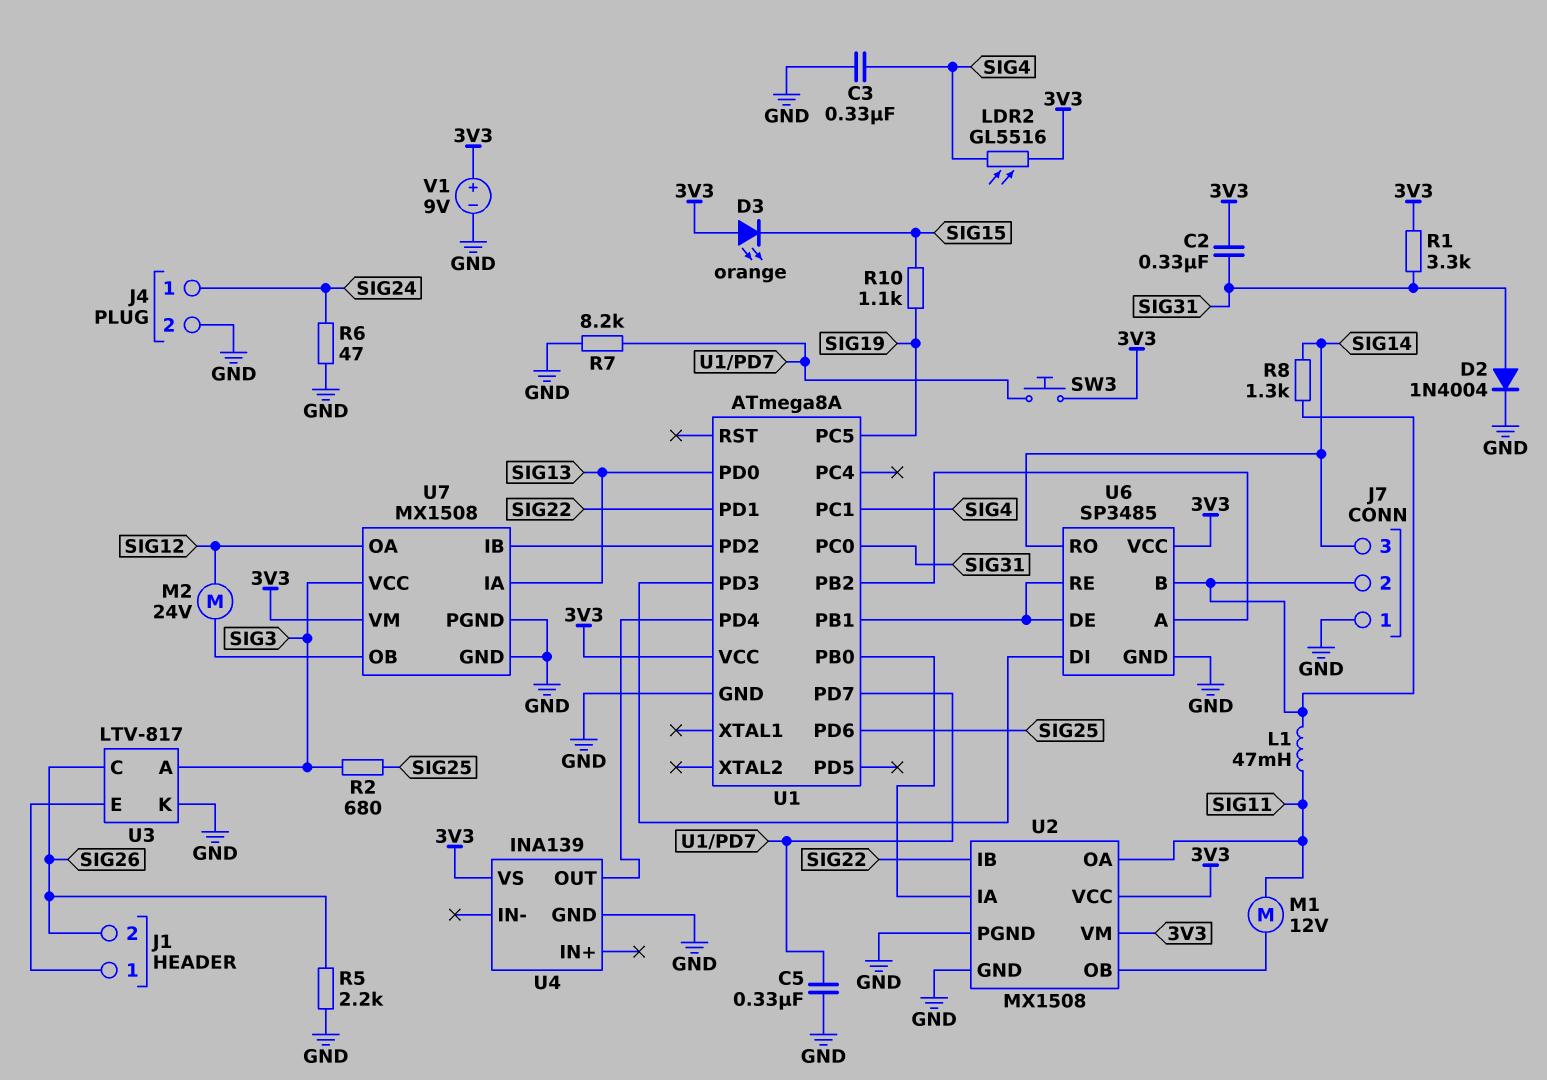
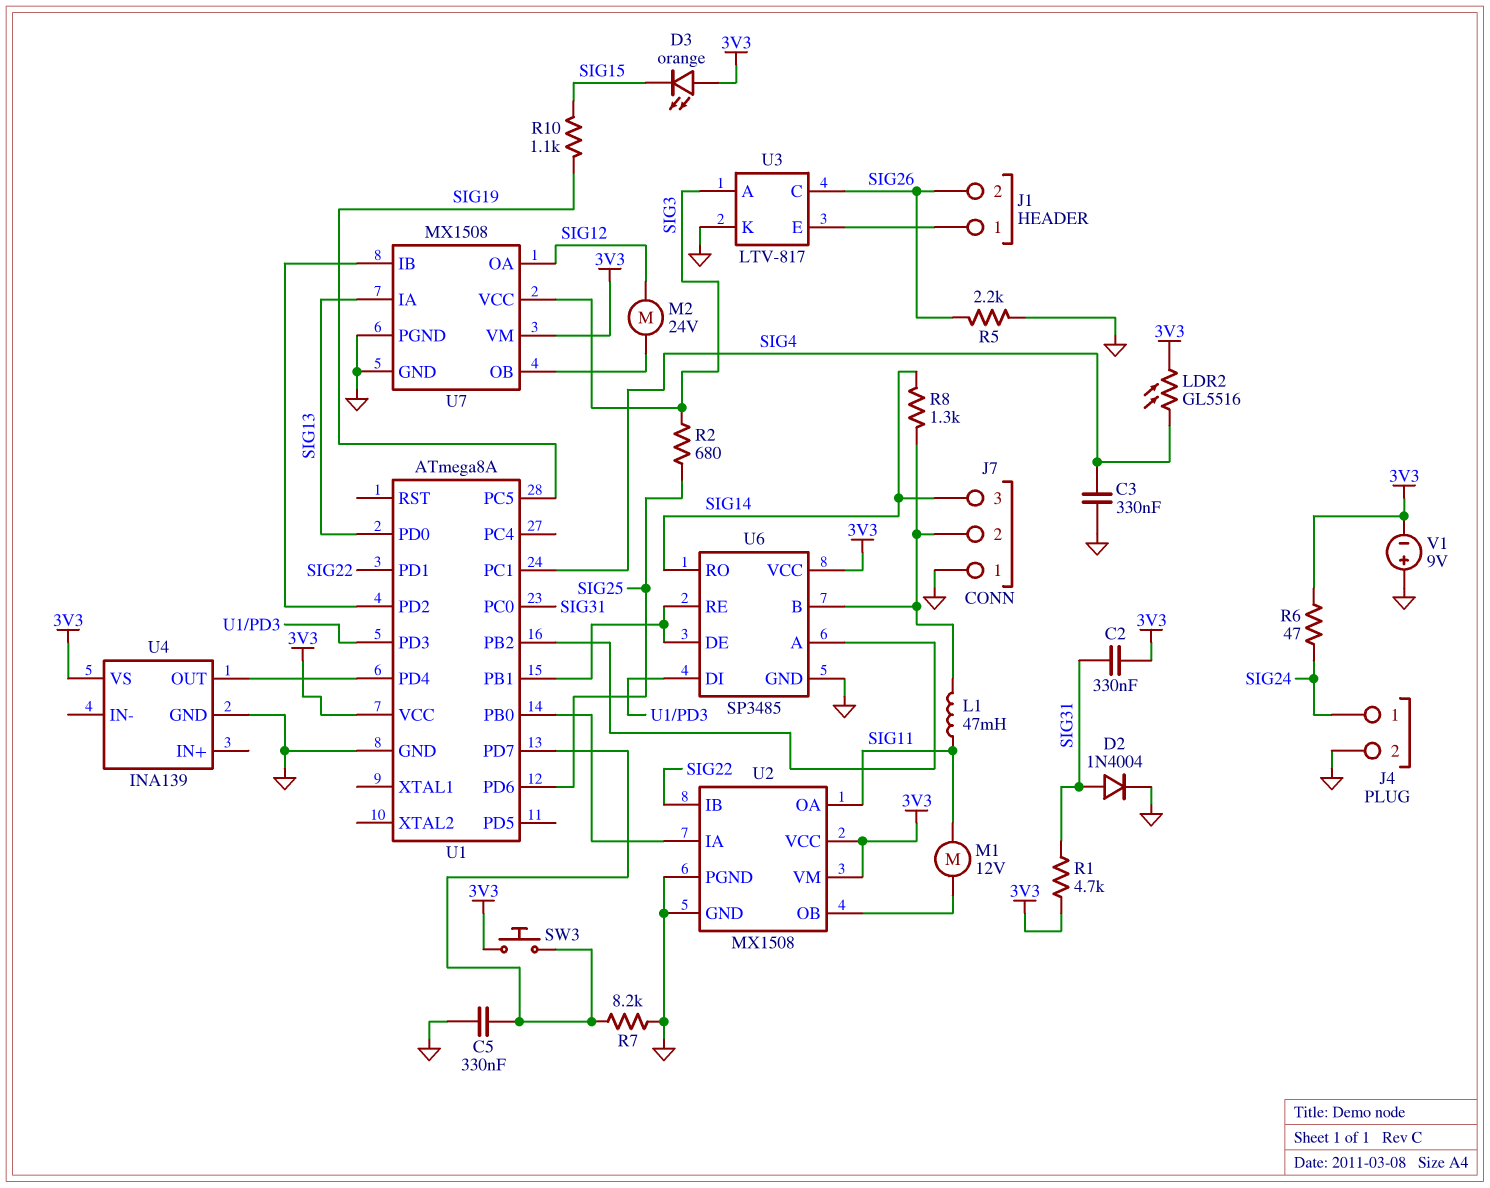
R1: 3.3k (3V3, SIG31) -> 4.7k (3V3, SIG31)
R6: 47 (GND, SIG24) -> 47 (3V3, SIG24)
V1: 9V (plus 3V3, minus GND) -> 9V (plus GND, minus 3V3)

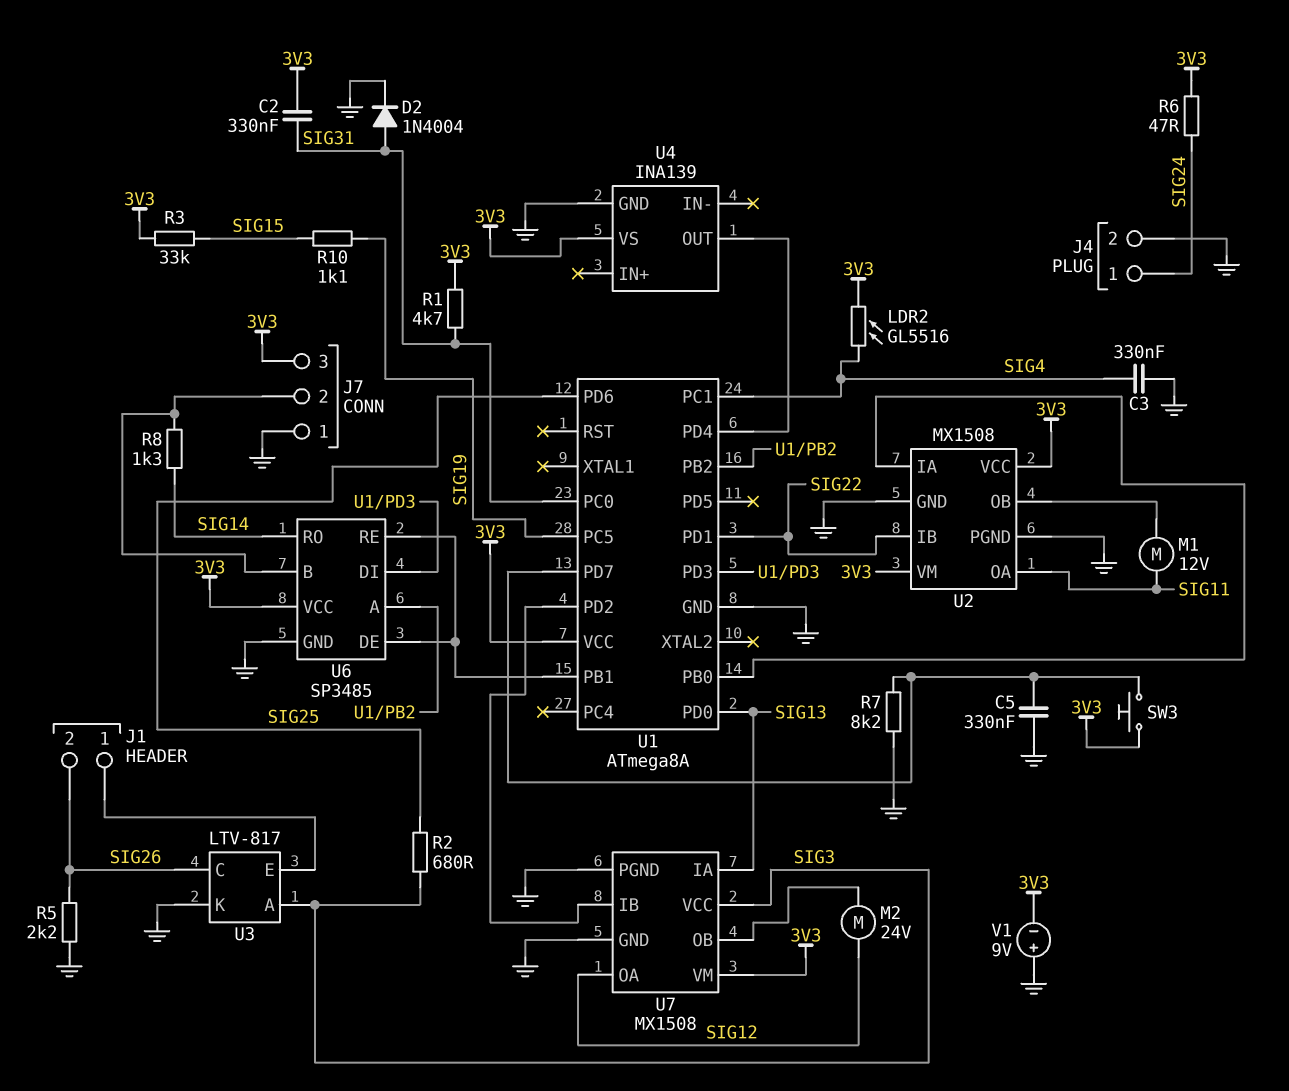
D3: LED orange (A 3V3, K SIG15) -> none
J7 pin 3: SIG14 -> 3V3
L1: 47mH (J7/2, SIG11) -> none
R3: none -> 33k (3V3, SIG15)

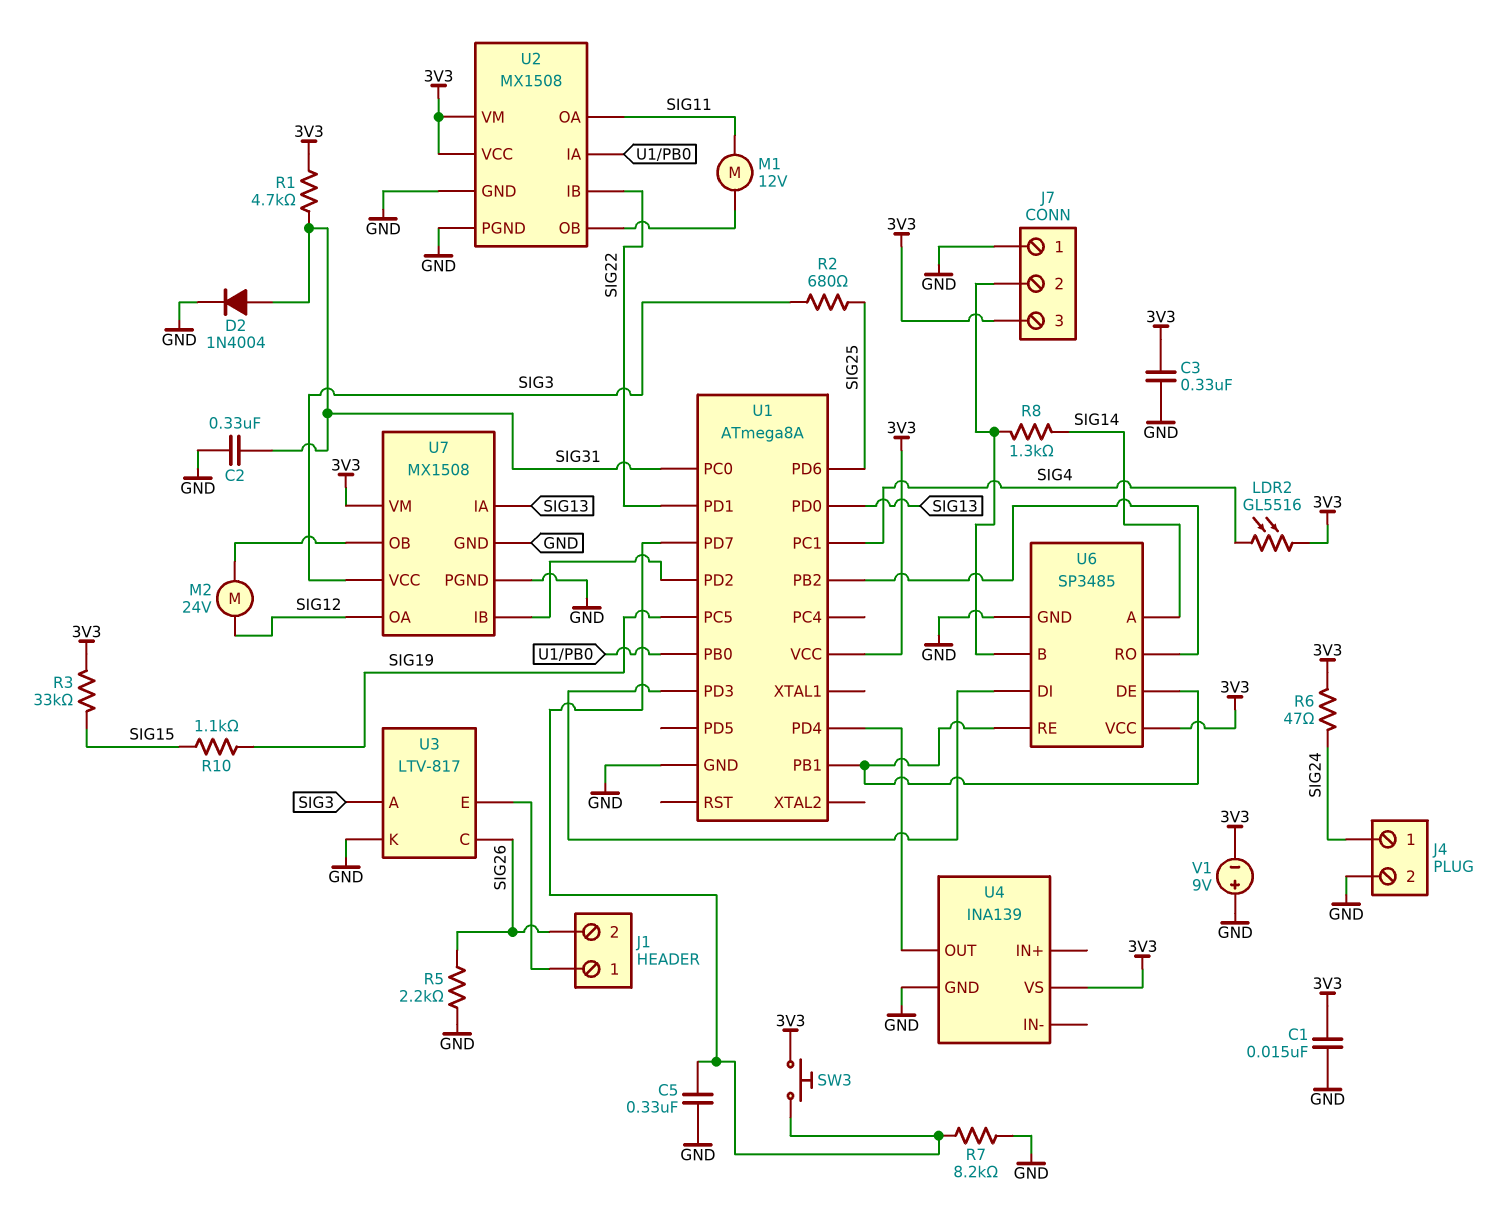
C1: none -> 15nF (3V3, GND)
C2: 330nF (3V3, SIG31) -> 330nF (GND, SIG31)
C3: 330nF (GND, SIG4) -> 330nF (3V3, GND)
U6 pin A: U1/PB2 -> SIG14
U6 pin RO: SIG14 -> U1/PB2

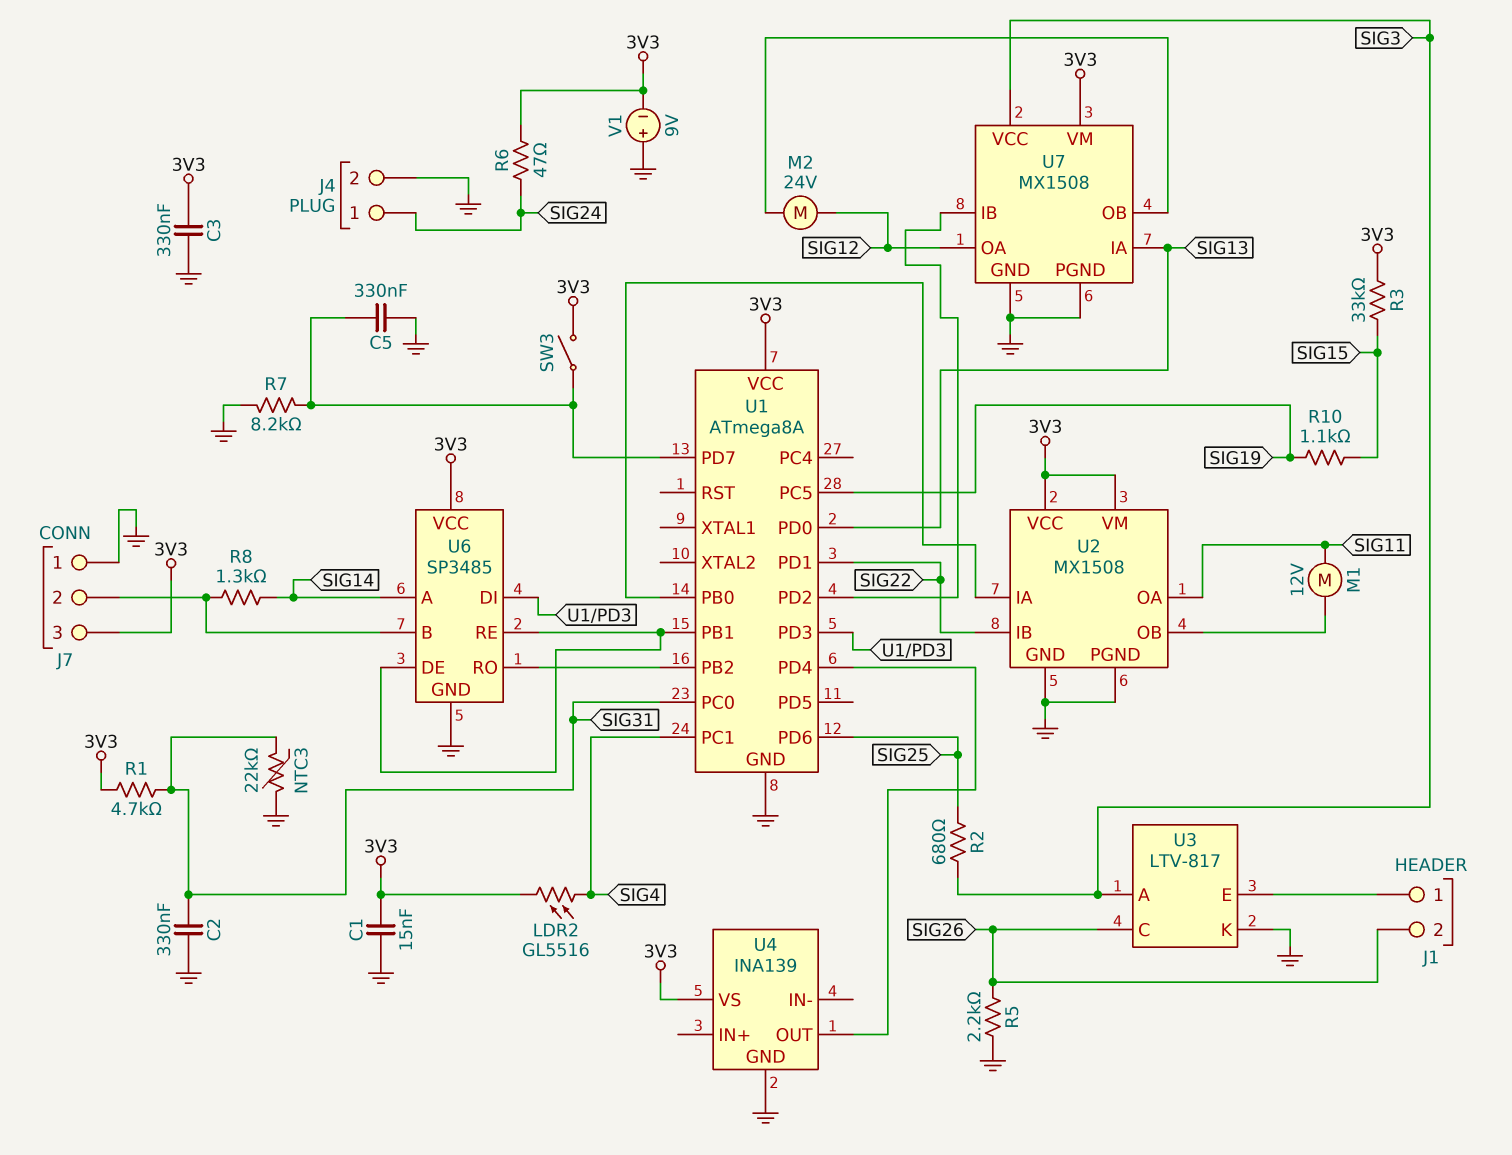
D2: diode 1N4004 (A SIG31, K GND) -> none
NTC3: none -> 22k (GND, SIG31)
SW3: button (3V3, U1/PD7) -> switch (3V3, U1/PD7)

